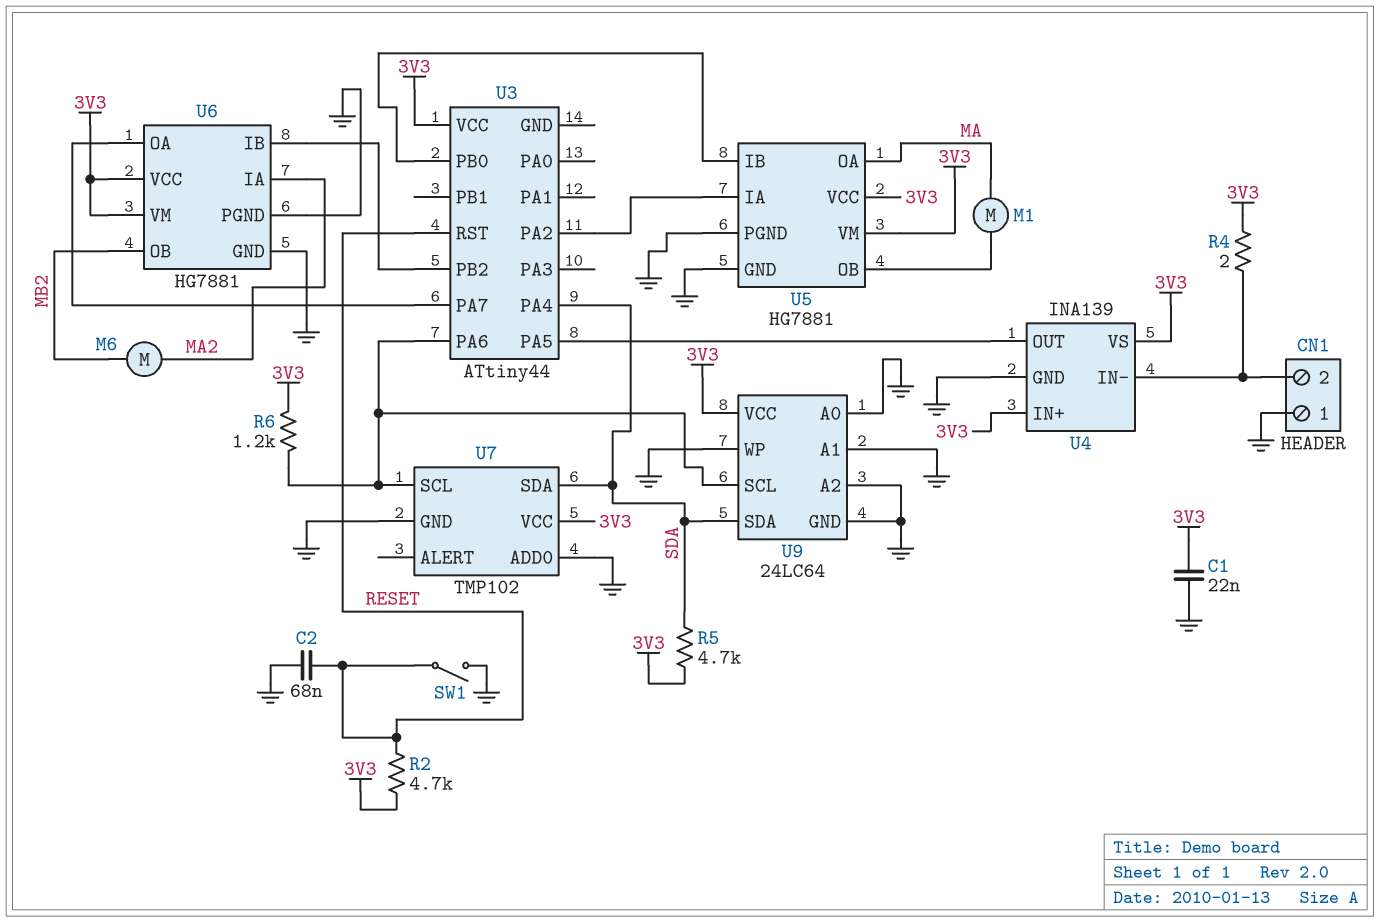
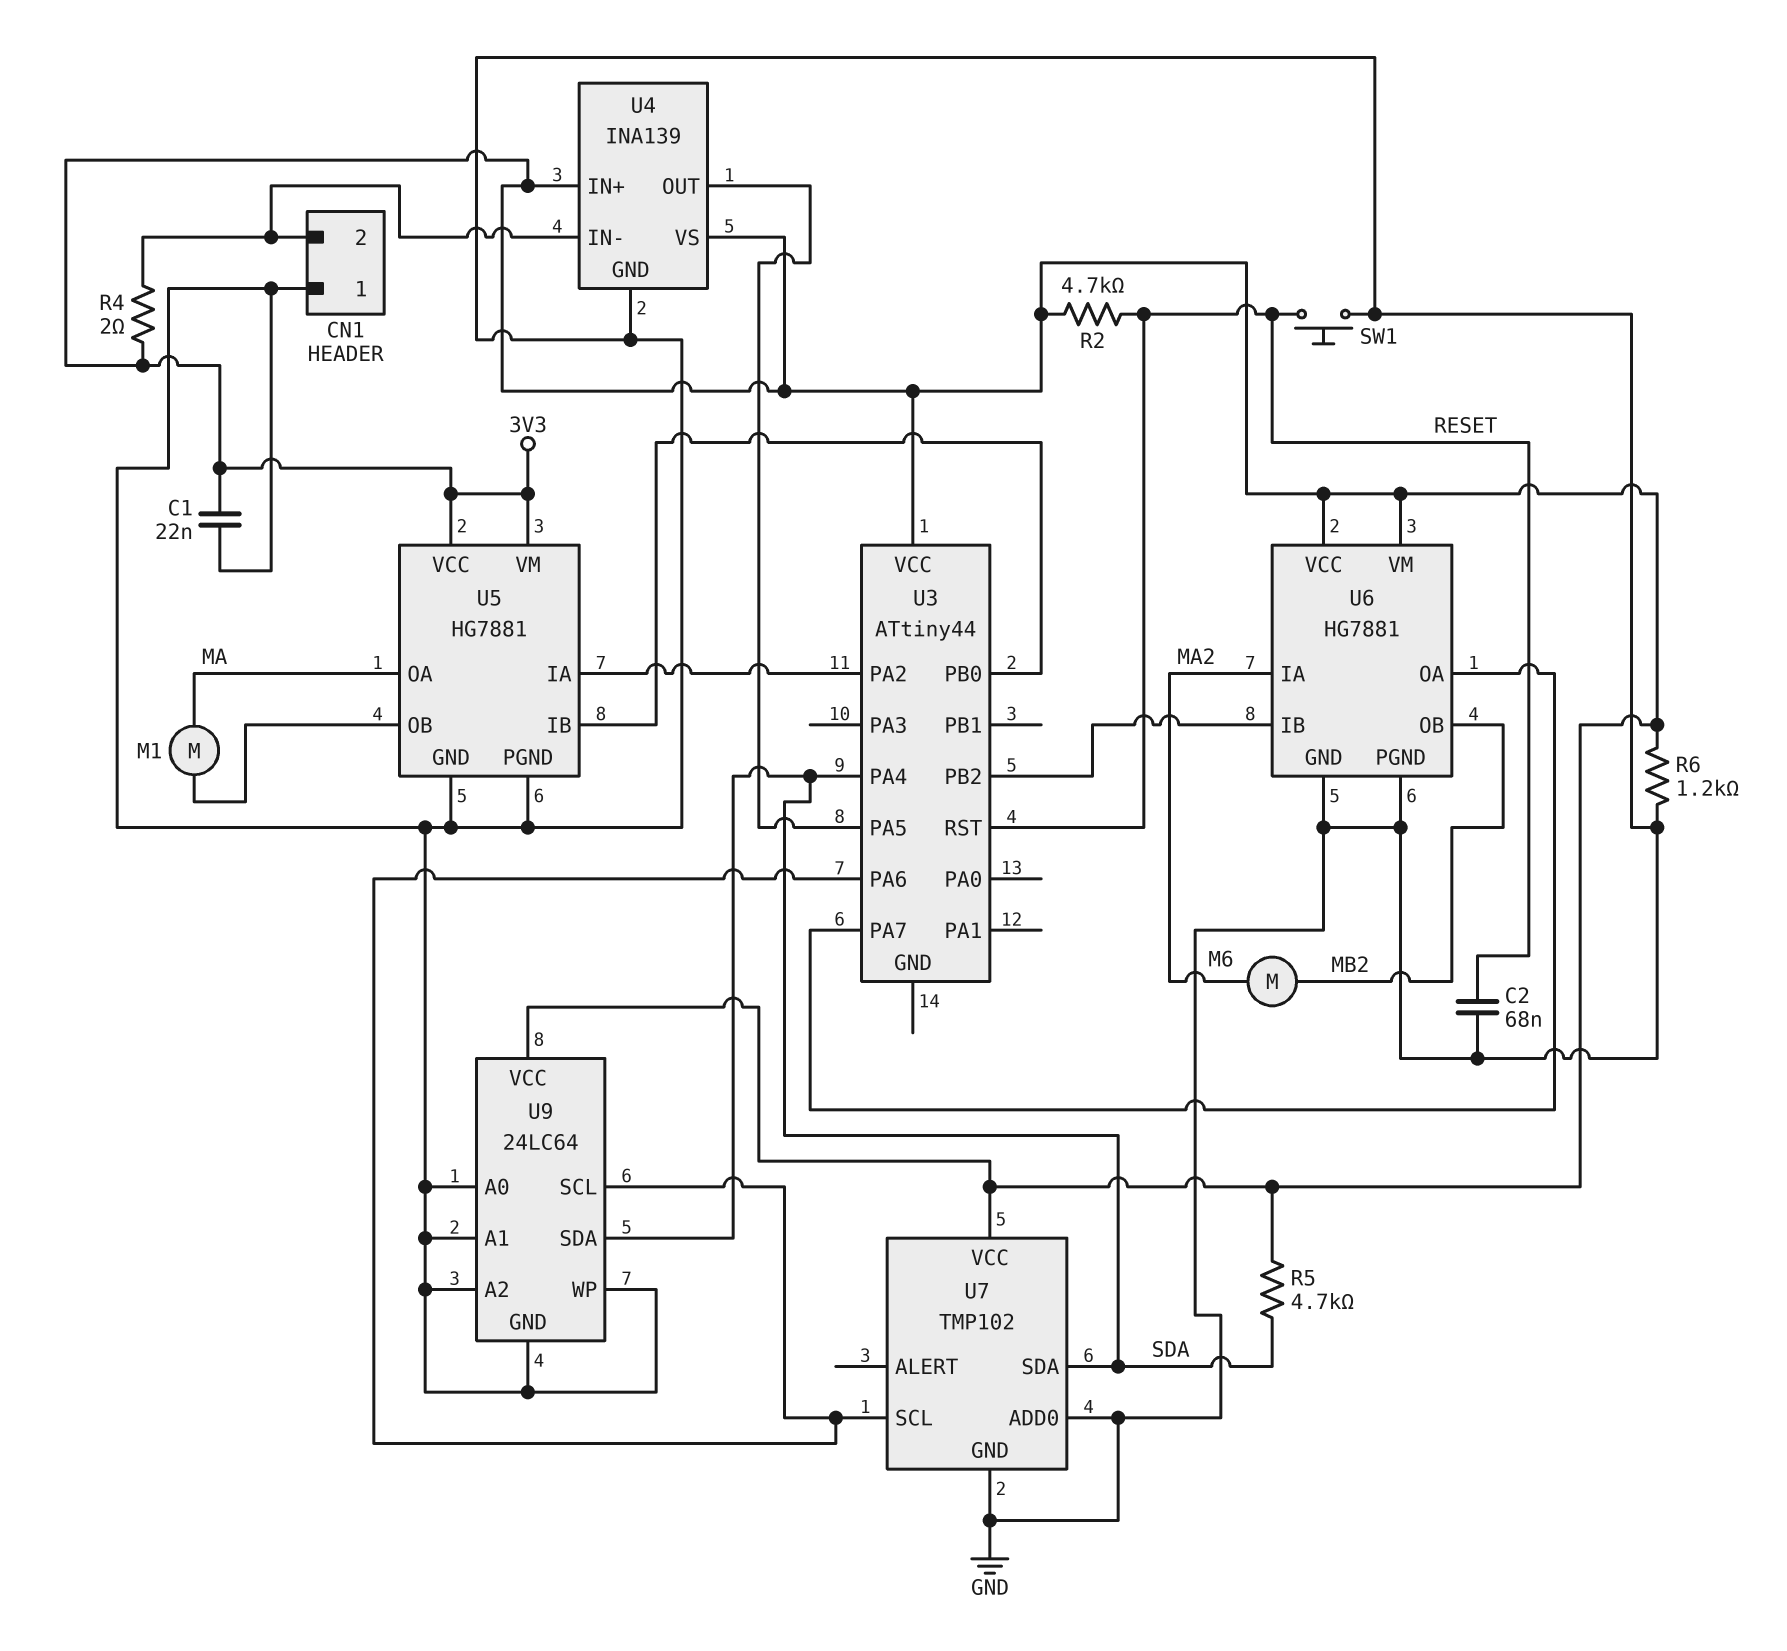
R6: 1.2k (3V3, U3/PA6) -> 1.2k (3V3, GND)
SW1: switch (GND, RESET) -> button (GND, RESET)

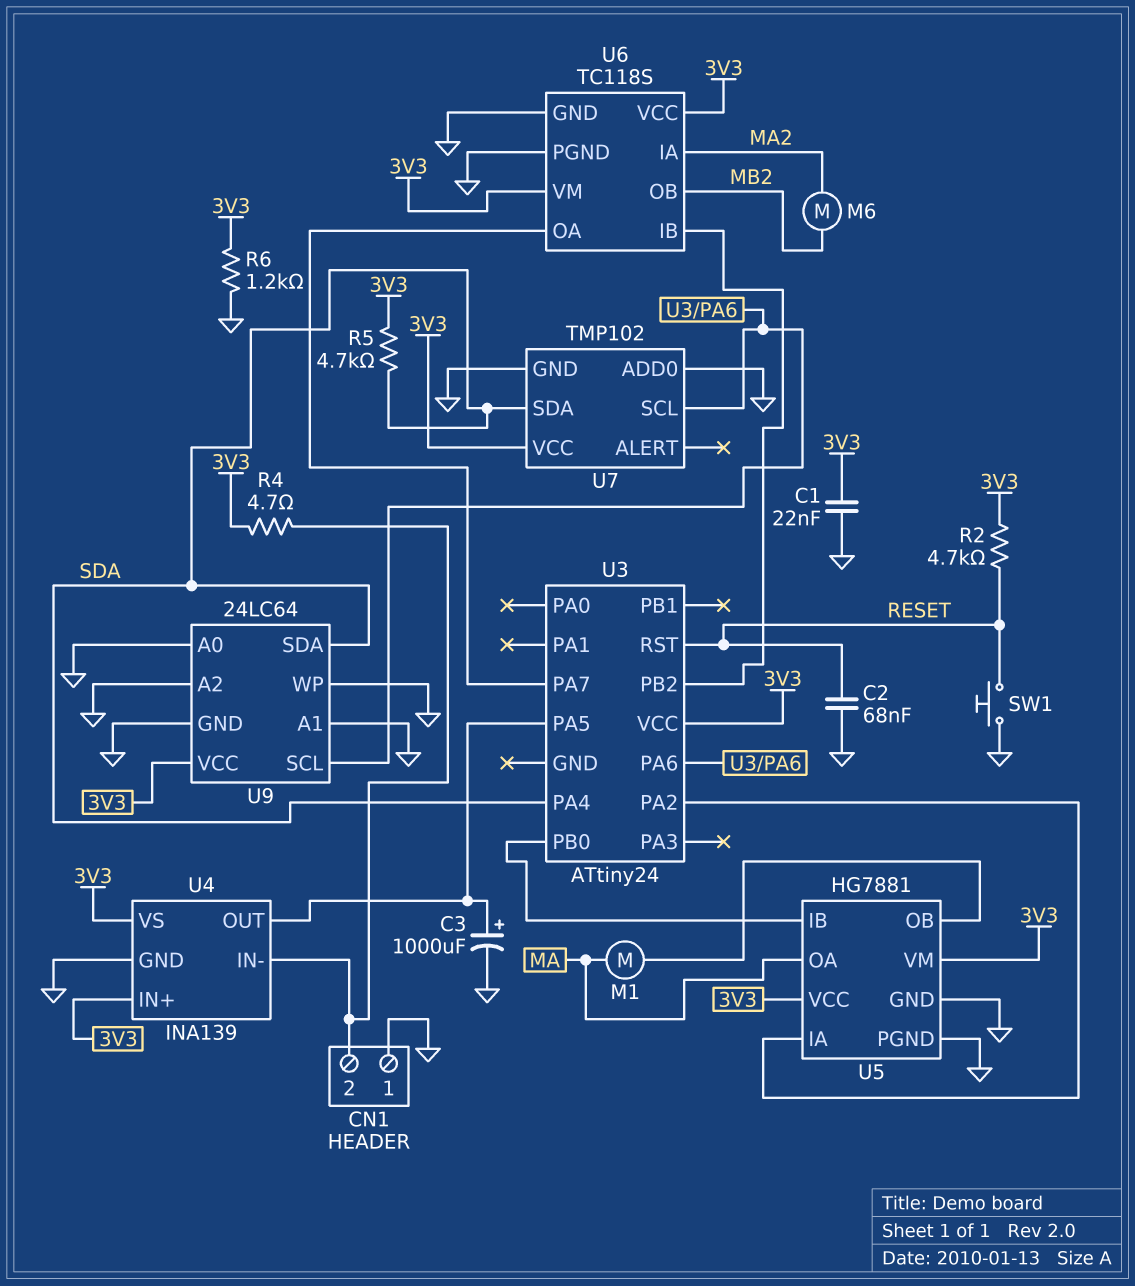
C3: none -> 1000uF (plus U3/PA5, minus GND)
R4: 2 (3V3, CN1/2) -> 4.7 (3V3, CN1/2)
U3: ATtiny44 -> ATtiny24
U6: HG7881 -> TC118S

